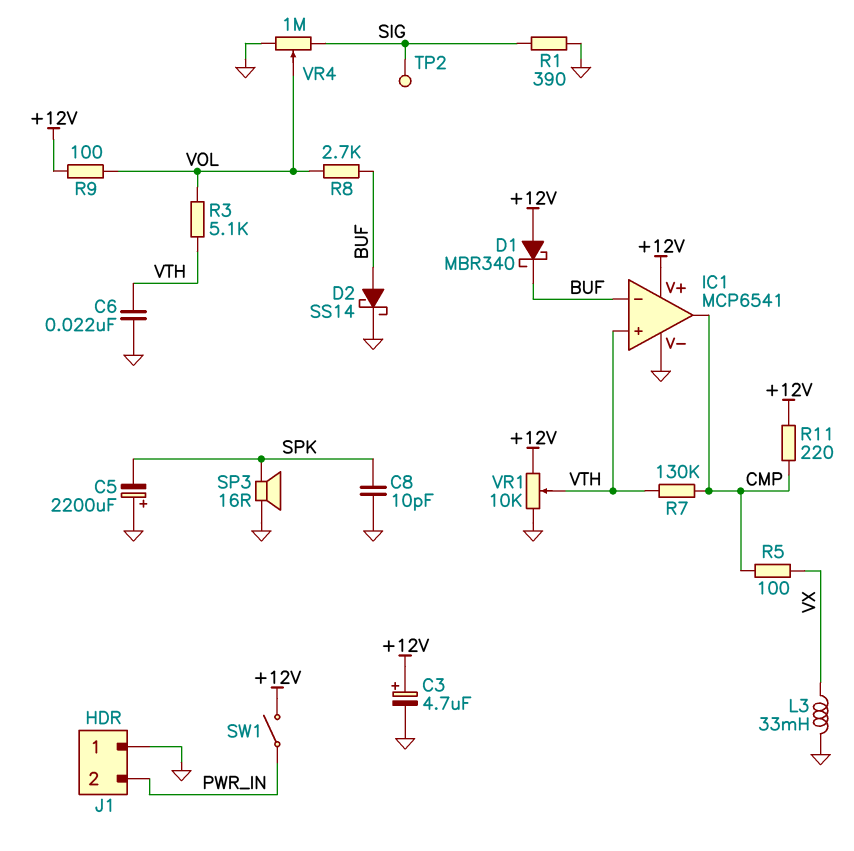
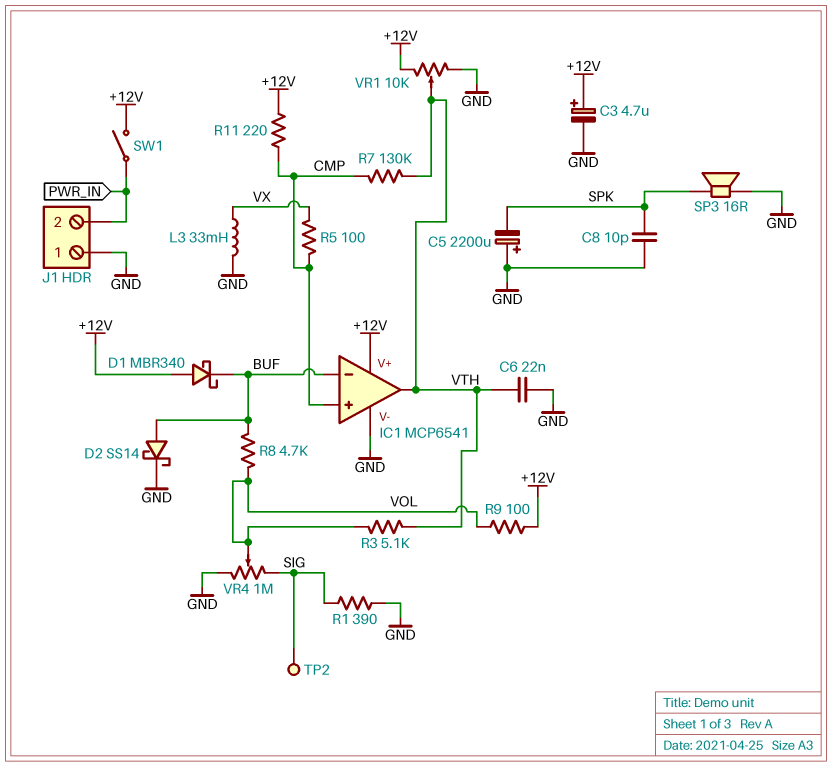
IC1 pin in+: VTH -> CMP
IC1 pin out: CMP -> VTH
R8: 2.7k (BUF, VOL) -> 4.7k (BUF, VOL)

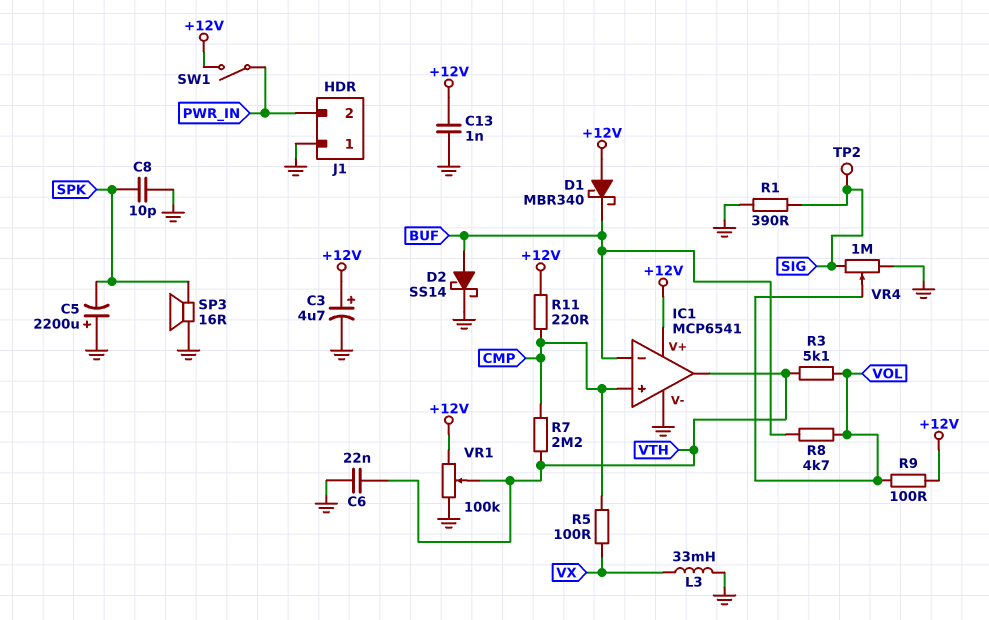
C13: none -> 1nF (+12V, GND)
R7: 130k (CMP, VTH) -> 2.2M (CMP, VTH)
VR1: 10k (+12V, GND, wiper VTH) -> 100k (+12V, GND, wiper VTH)

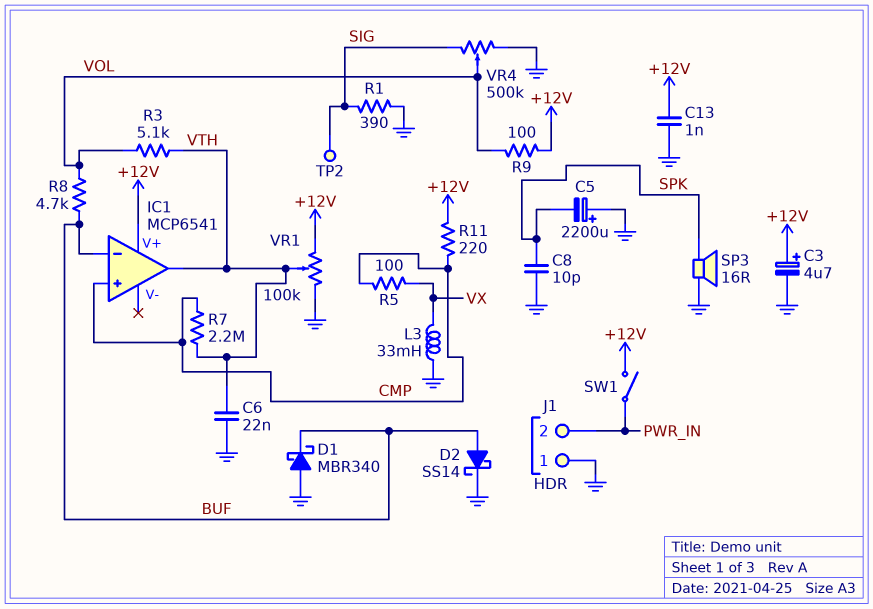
D1: schottky MBR340 (A +12V, K BUF) -> schottky MBR340 (A GND, K BUF)
IC1 pin V-: GND -> none
VR4: 1M (GND, SIG, wiper VOL) -> 500k (GND, SIG, wiper VOL)

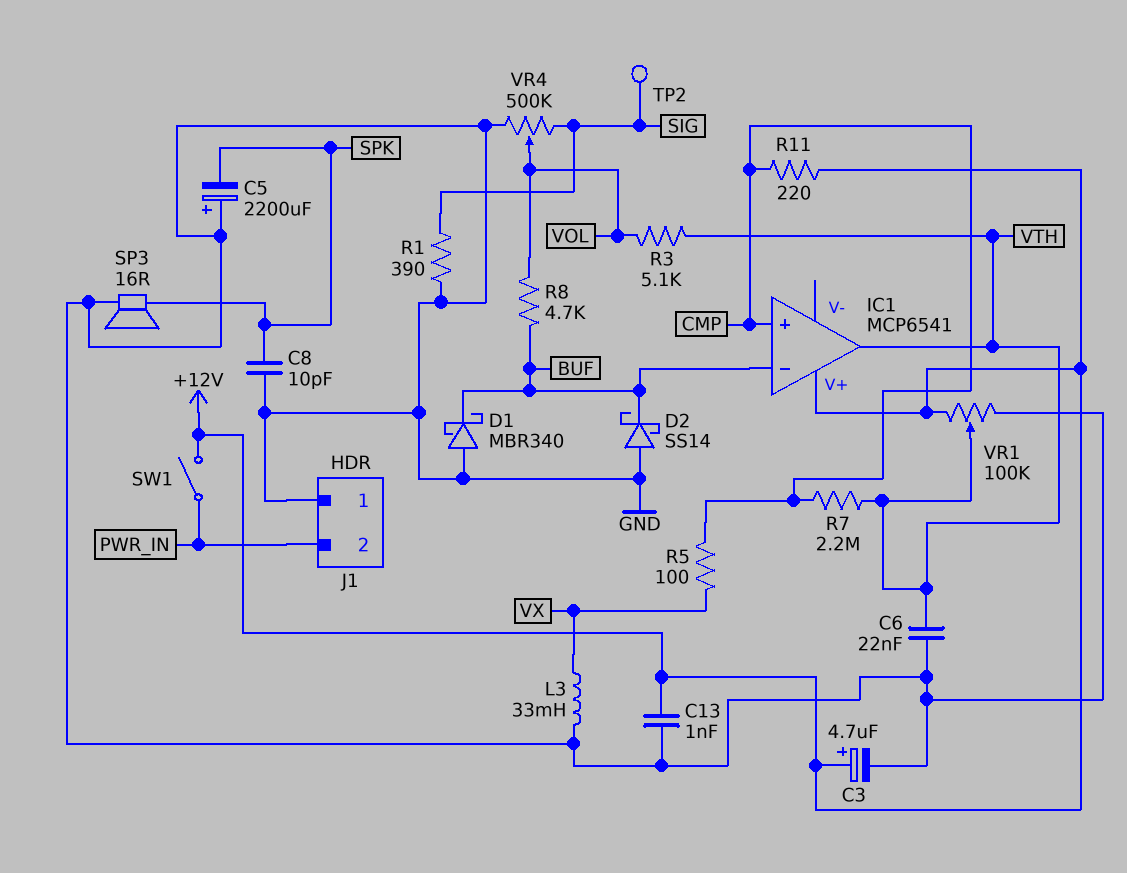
D2: schottky SS14 (A BUF, K GND) -> schottky SS14 (A GND, K BUF)
R9: 100 (+12V, VOL) -> none

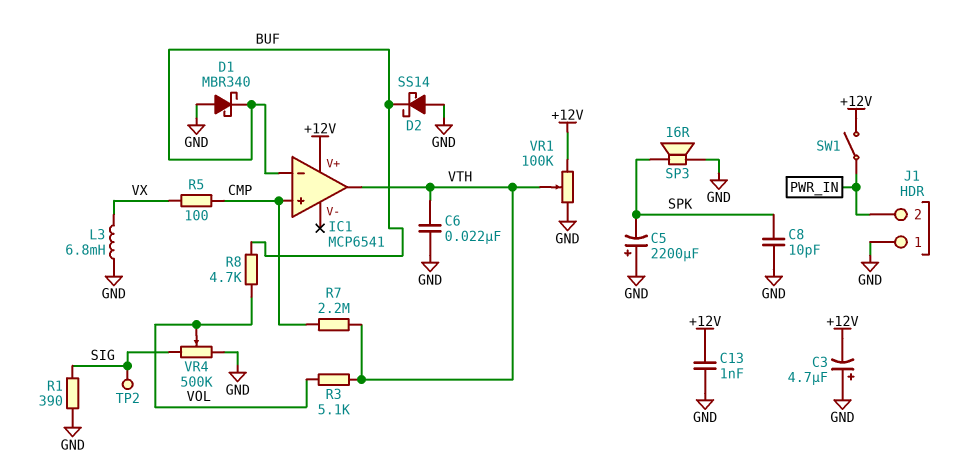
C3: 4.7uF (plus +12V, minus GND) -> 4.7uF (plus GND, minus +12V)
L3: 33mH (GND, VX) -> 6.8mH (GND, VX)
R11: 220 (+12V, CMP) -> none

